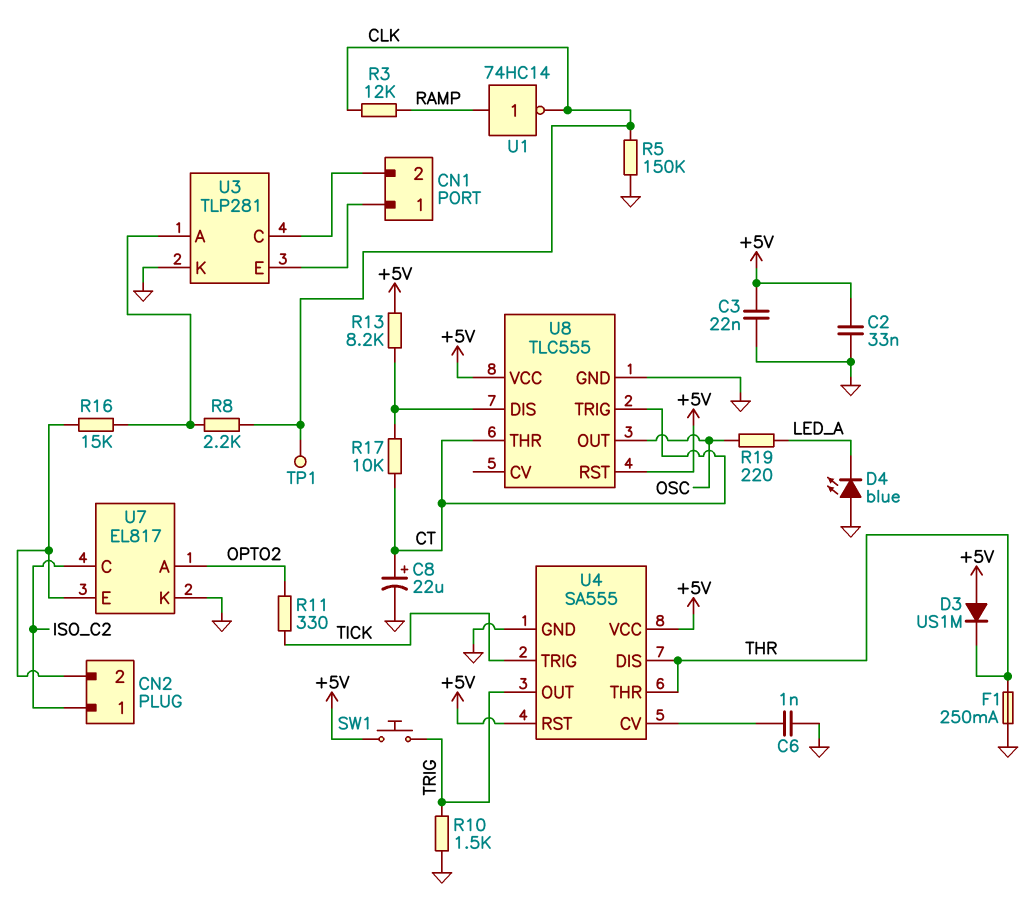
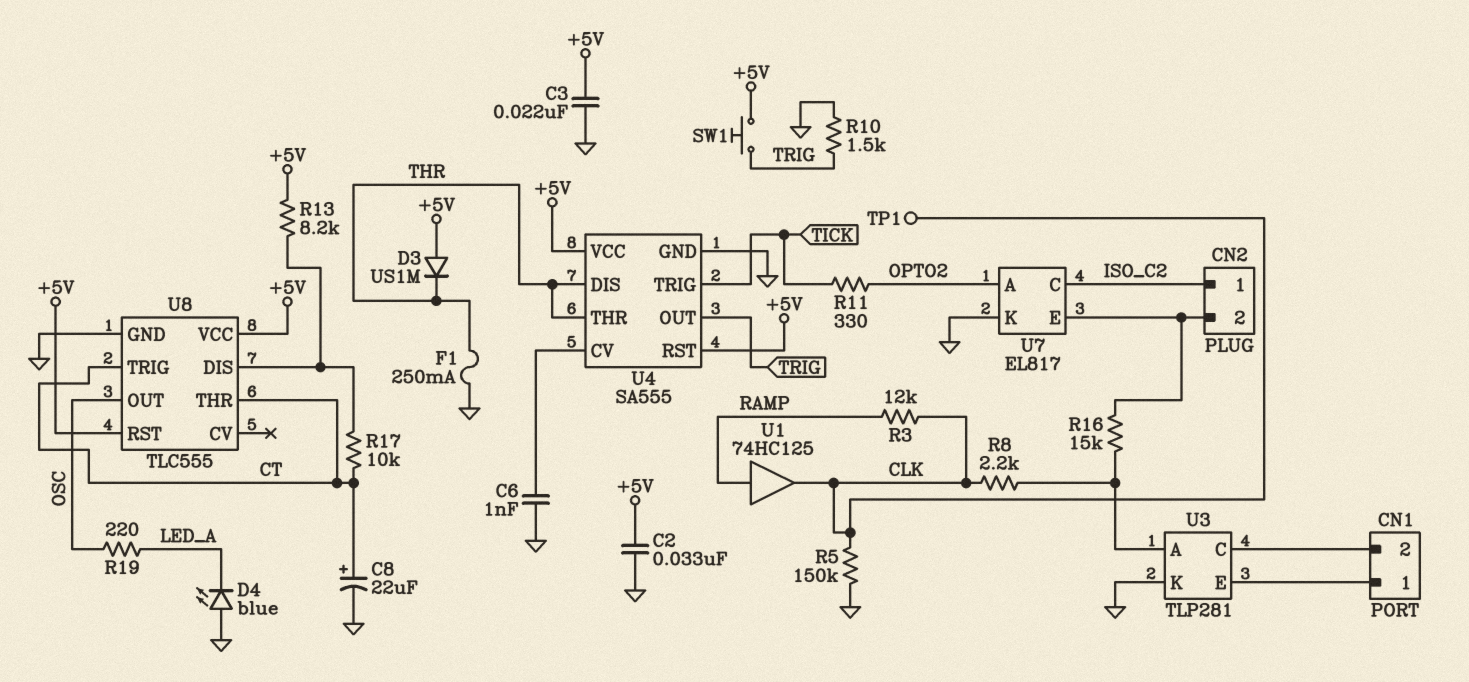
U1: NOT 74HC14 (in RAMP, out CLK) -> buffer 74HC125 (in RAMP, out CLK)

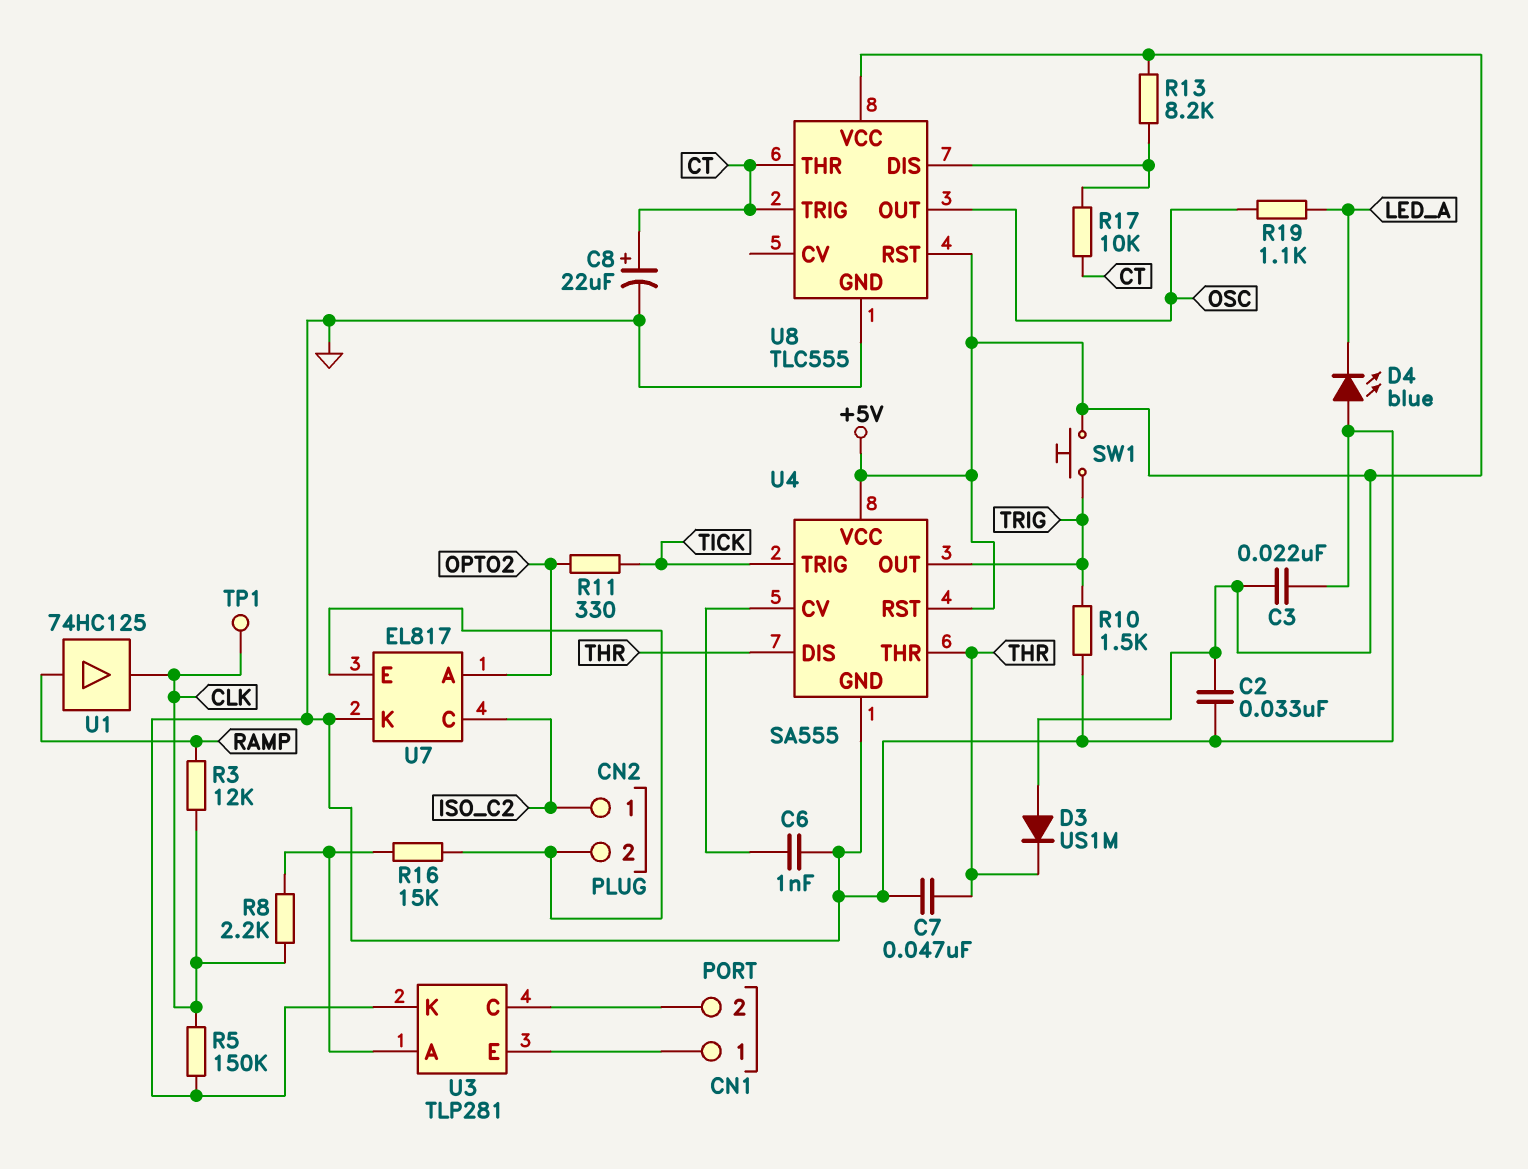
C7: none -> 47nF (GND, THR)
F1: 250mA (GND, THR) -> none
R19: 220 (LED_A, OSC) -> 1.1k (LED_A, OSC)

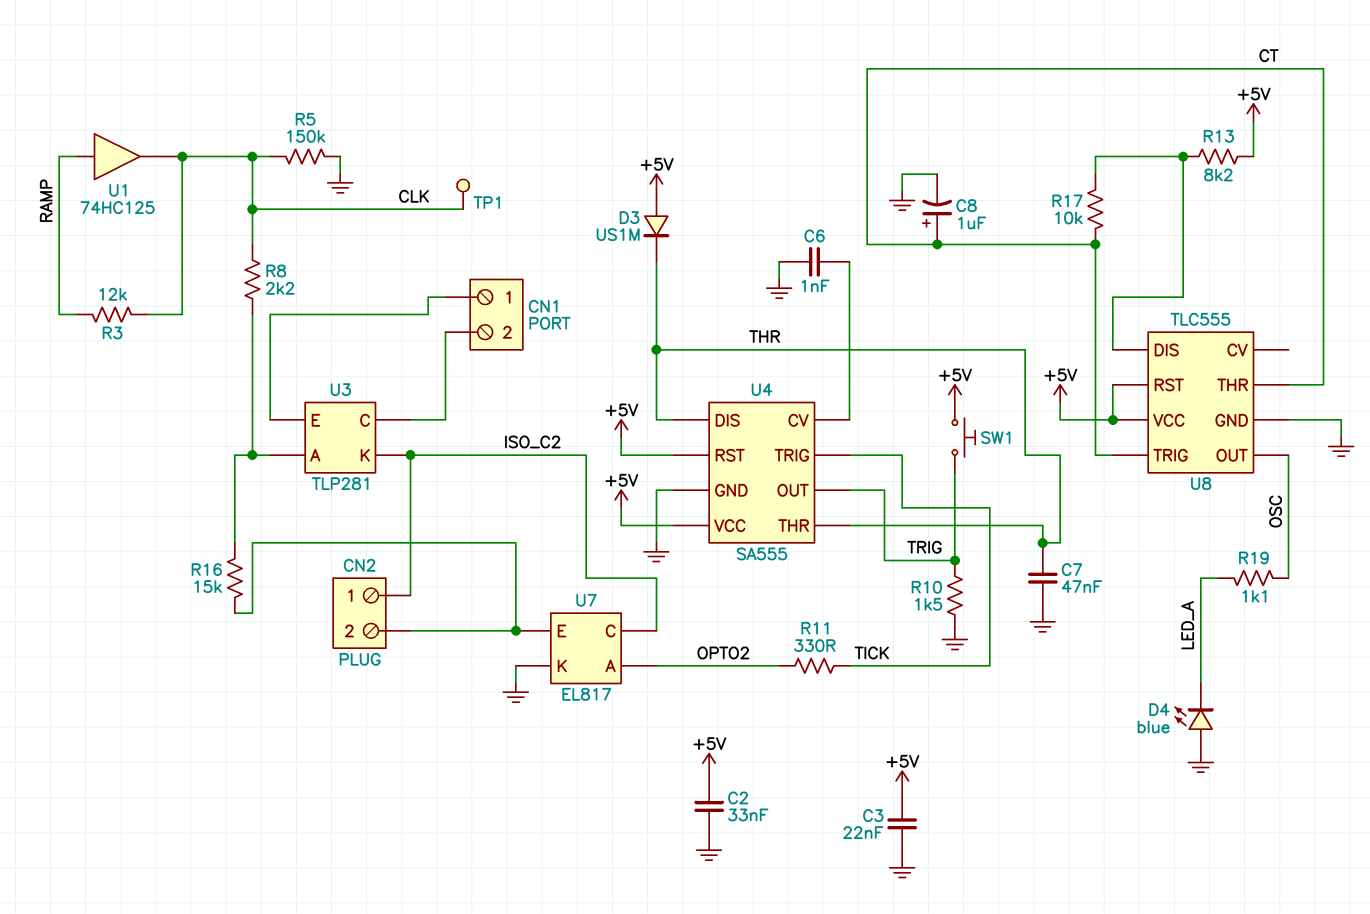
C8: 22uF (plus CT, minus GND) -> 1uF (plus CT, minus GND)
U3 pin K: GND -> ISO_C2

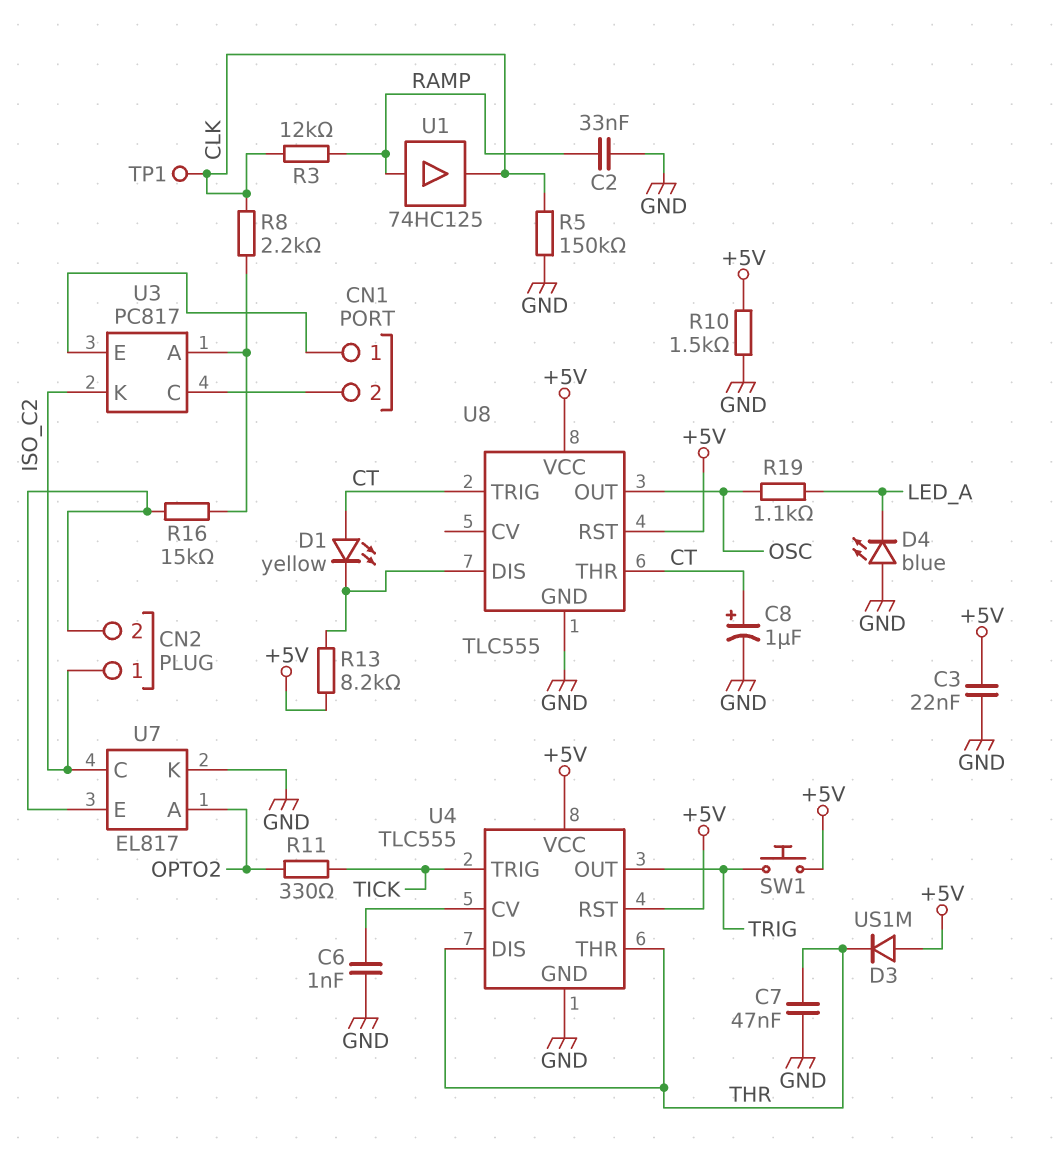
C2: 33nF (+5V, GND) -> 33nF (GND, RAMP)
D1: none -> LED yellow (A CT, K U8/DIS)
R10: 1.5k (GND, TRIG) -> 1.5k (+5V, GND)
R17: 10k (CT, U8/DIS) -> none
U3: TLP281 -> PC817
U4: SA555 -> TLC555

